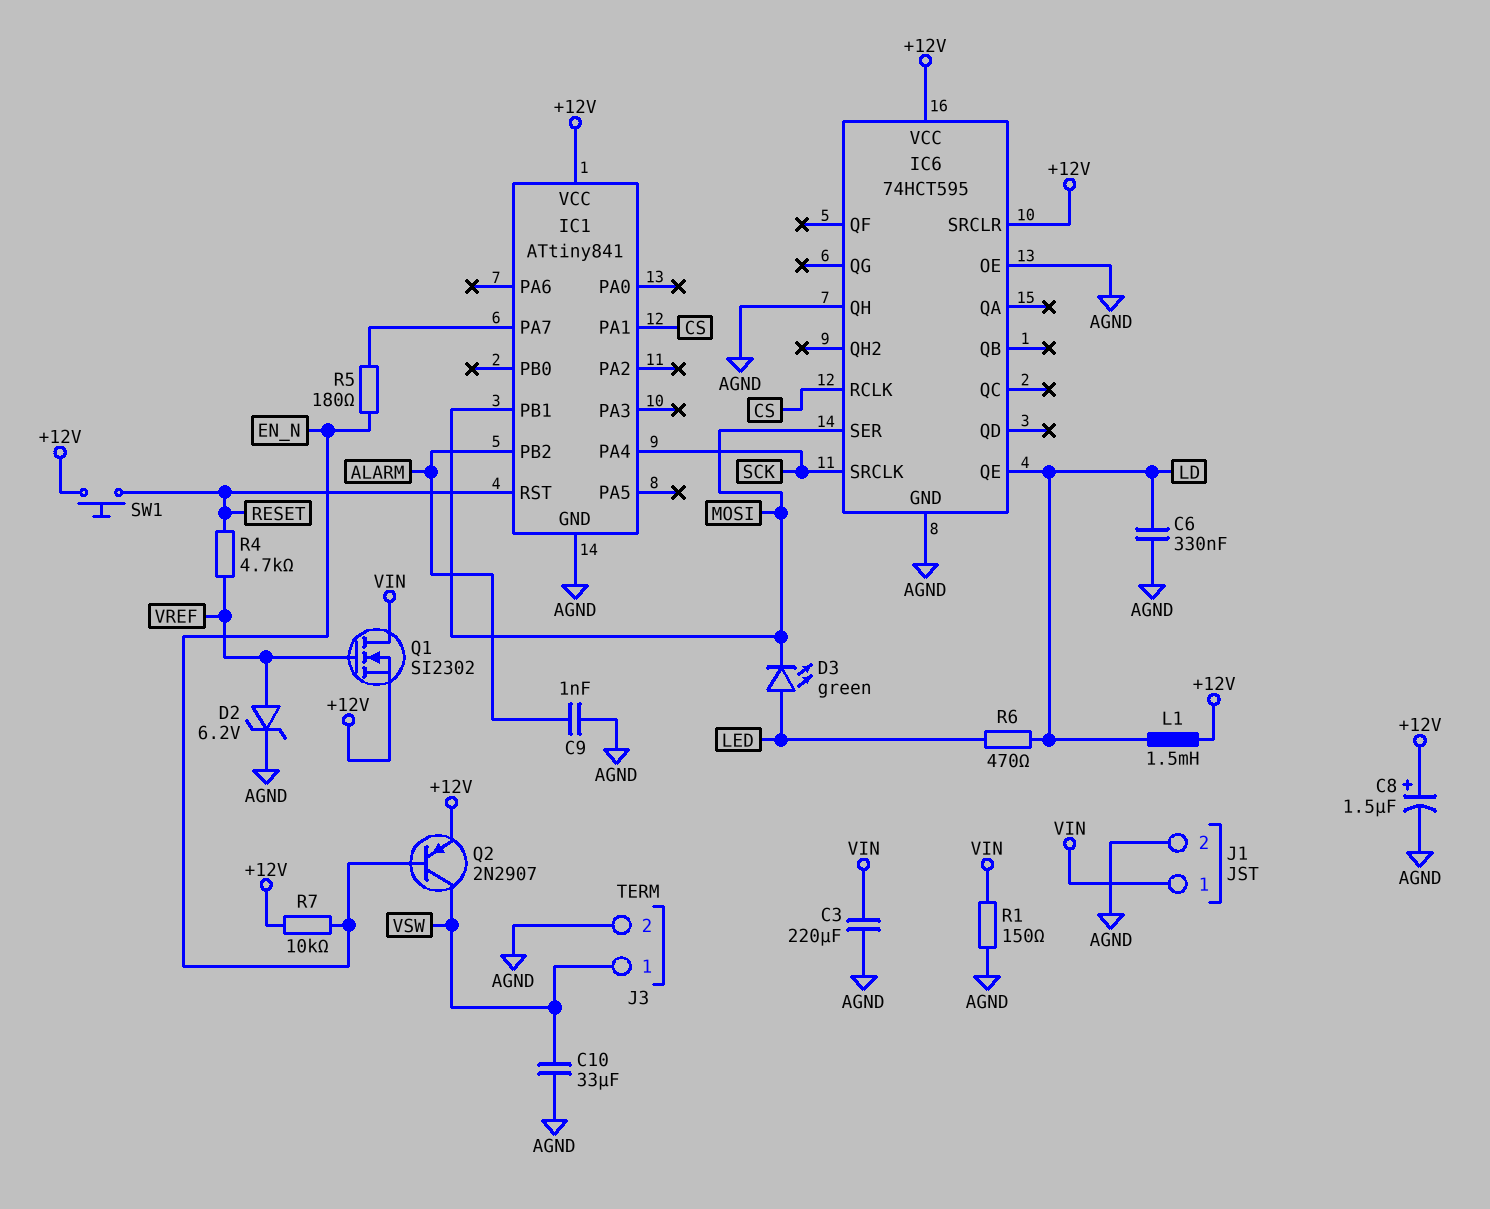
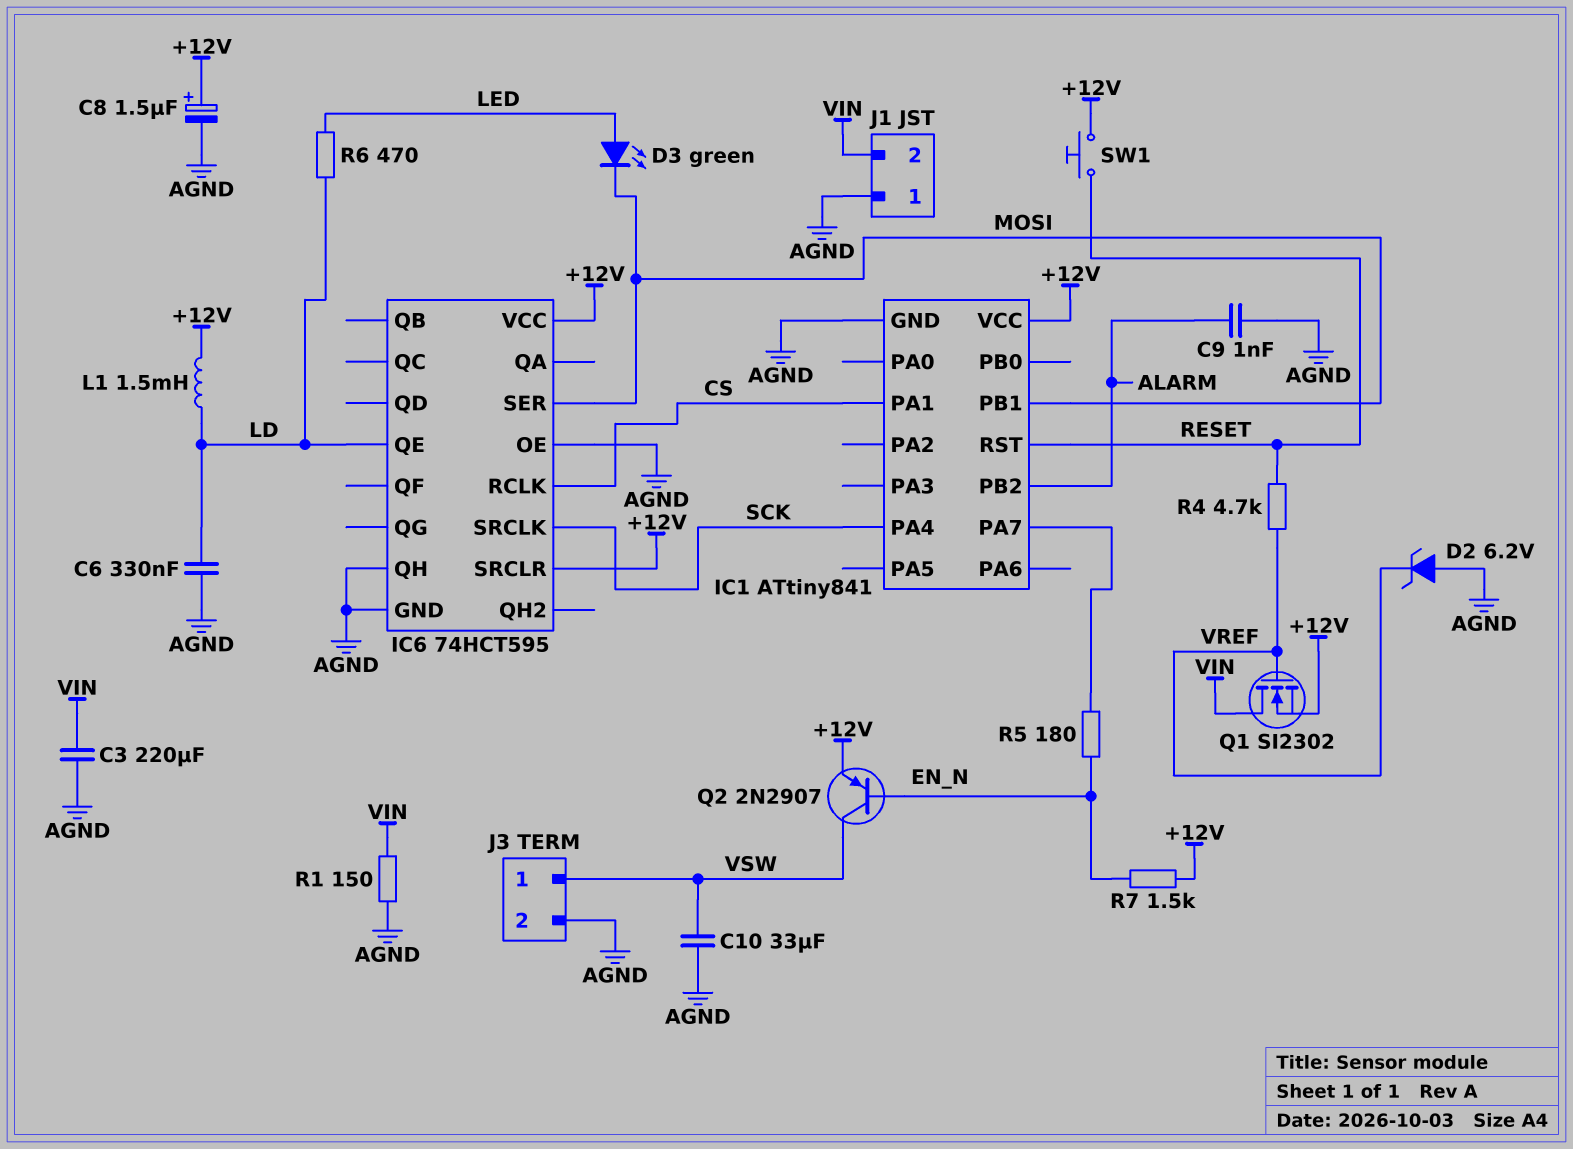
D2: zener 6.2V (A VREF, K AGND) -> zener 6.2V (A AGND, K VREF)
J1 pin 1: VIN -> AGND
J1 pin 2: AGND -> VIN
R7: 10k (+12V, EN_N) -> 1.5k (+12V, EN_N)

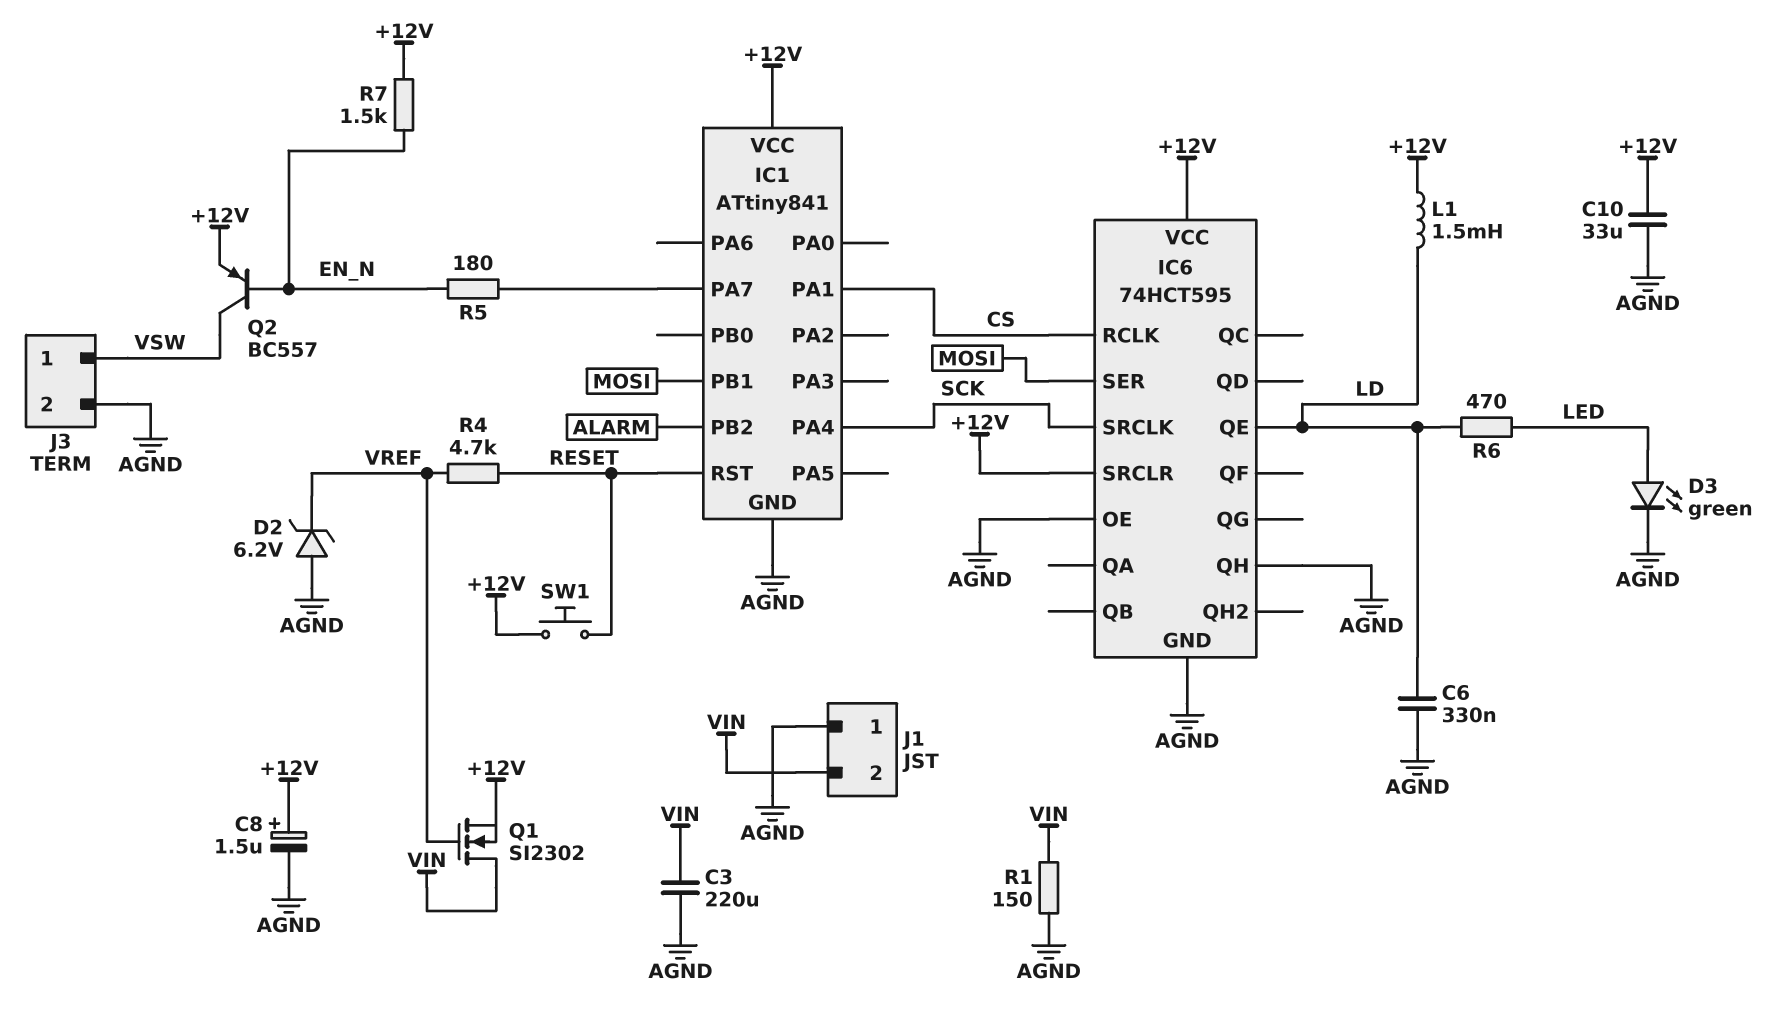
C9: 1nF (AGND, ALARM) -> none
C10: 33uF (AGND, VSW) -> 33uF (+12V, AGND)
D3: LED green (A LED, K MOSI) -> LED green (A LED, K AGND)
Q2: PNP 2N2907 (B EN_N, C VSW, E +12V) -> PNP BC557 (B EN_N, C VSW, E +12V)

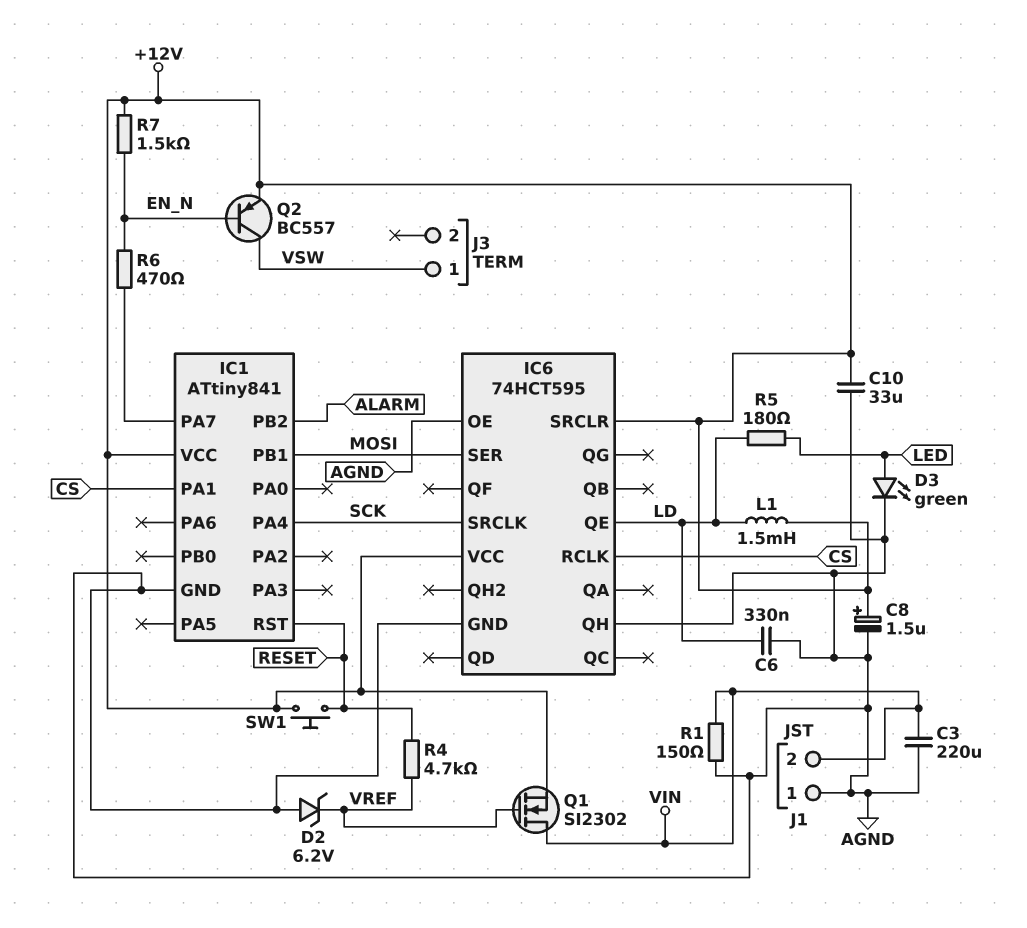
J3 pin 2: AGND -> none
R5: 180 (EN_N, IC1/PA7) -> 180 (LD, LED)
R6: 470 (LD, LED) -> 470 (EN_N, IC1/PA7)

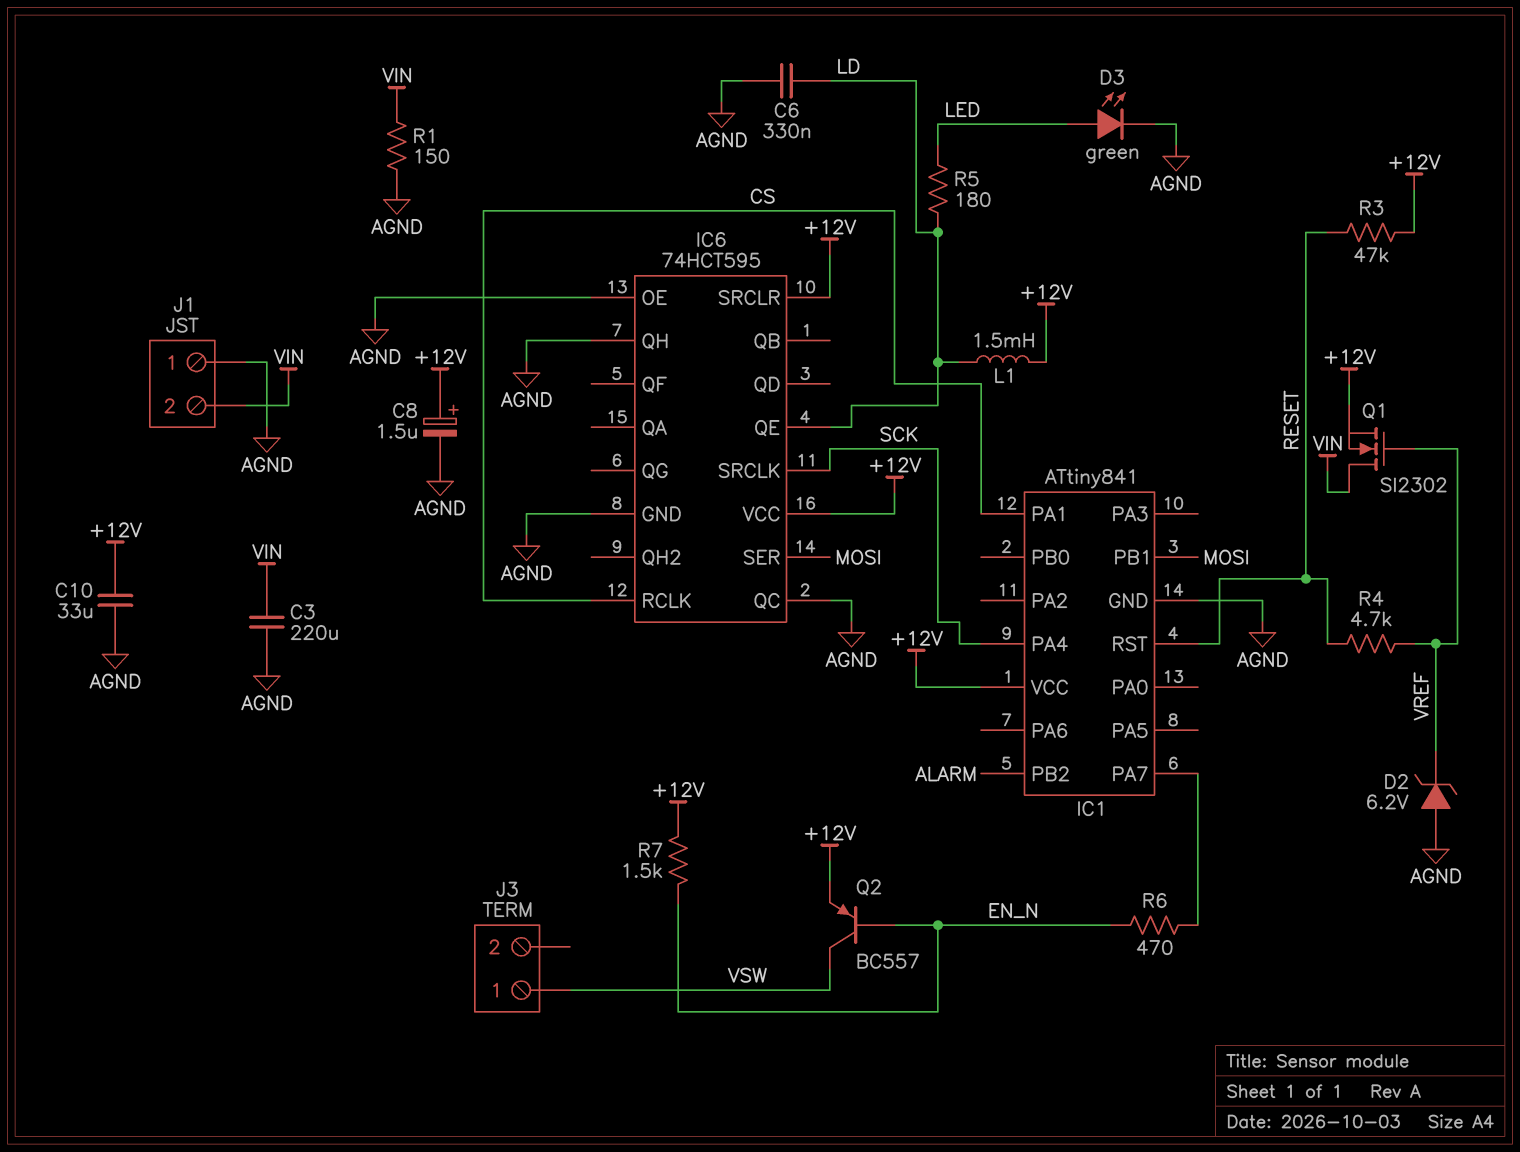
IC6 pin QC: none -> AGND
R3: none -> 47k (+12V, RESET)
SW1: button (+12V, RESET) -> none

